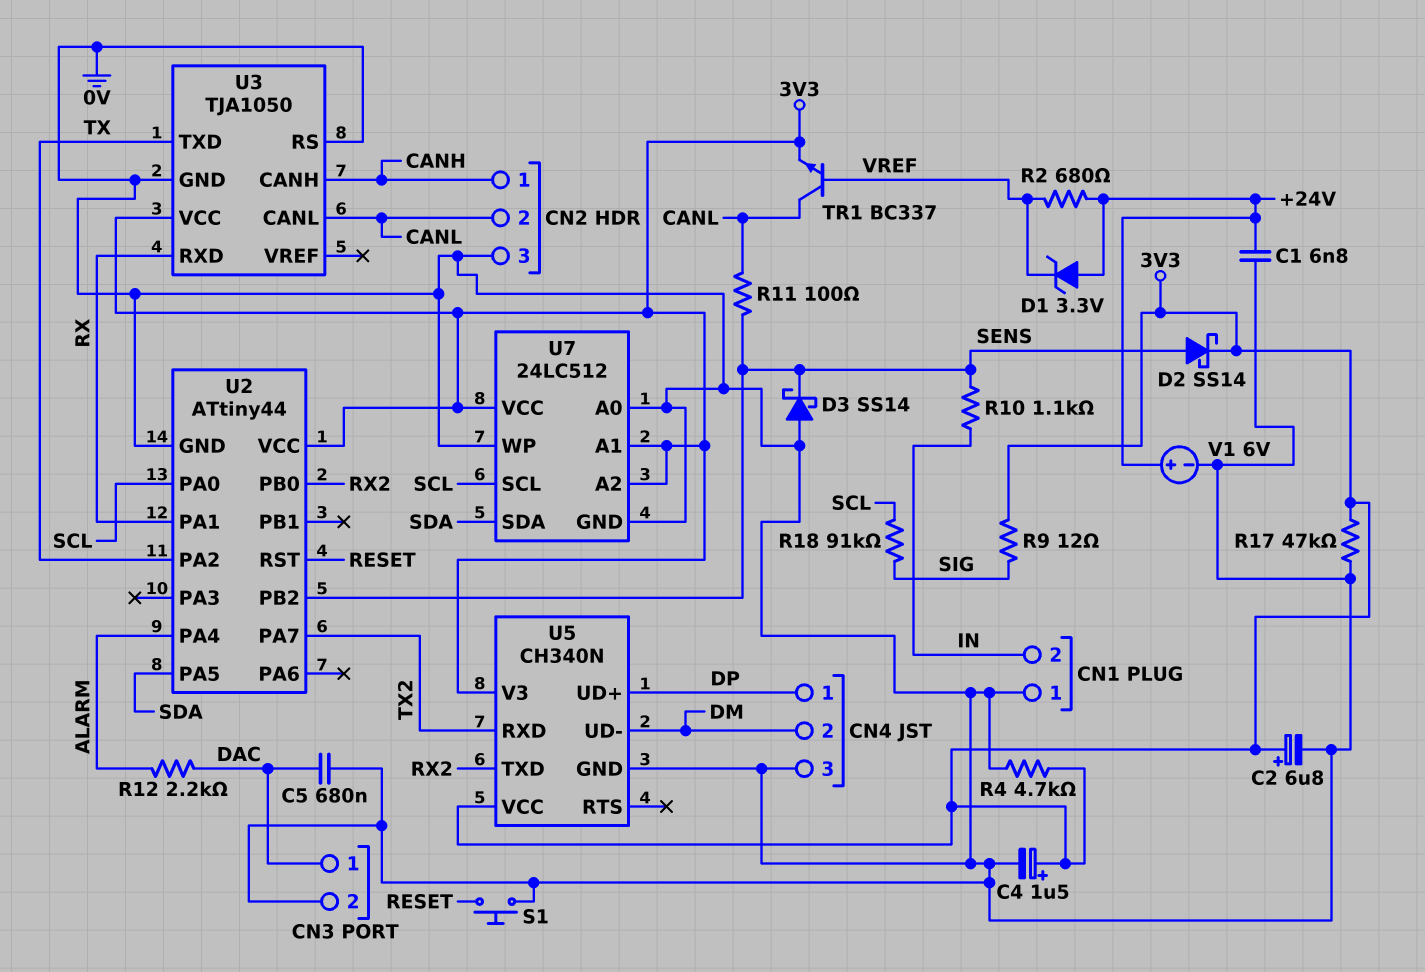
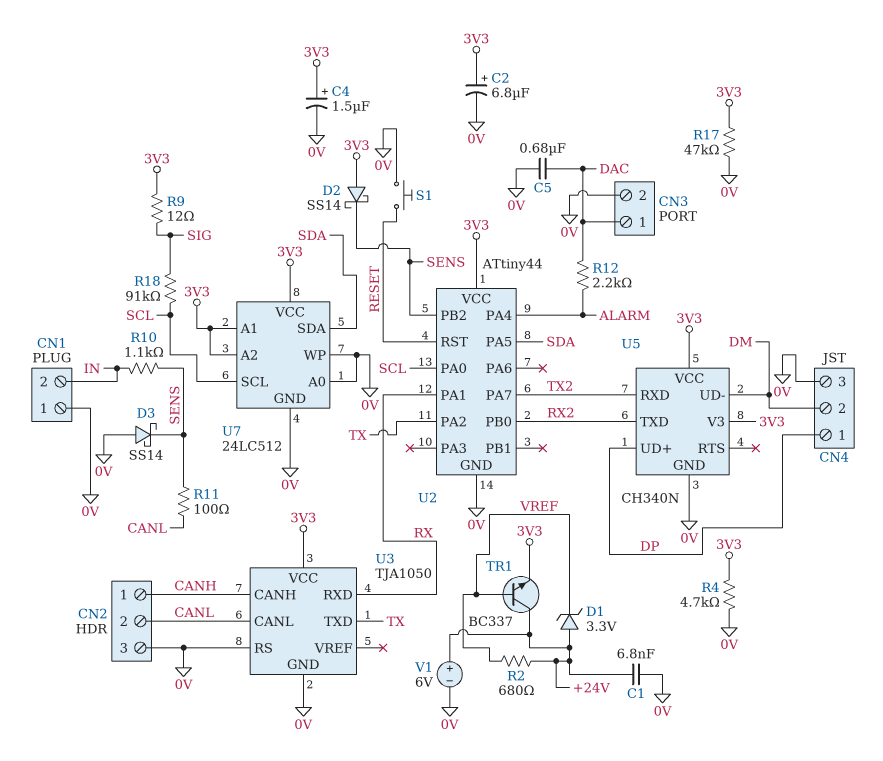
D2: schottky SS14 (A SENS, K 3V3) -> schottky SS14 (A 3V3, K SENS)
TR1: NPN BC337 (B VREF, C CANL, E 3V3) -> NPN BC337 (B VREF, C +24V, E 3V3)

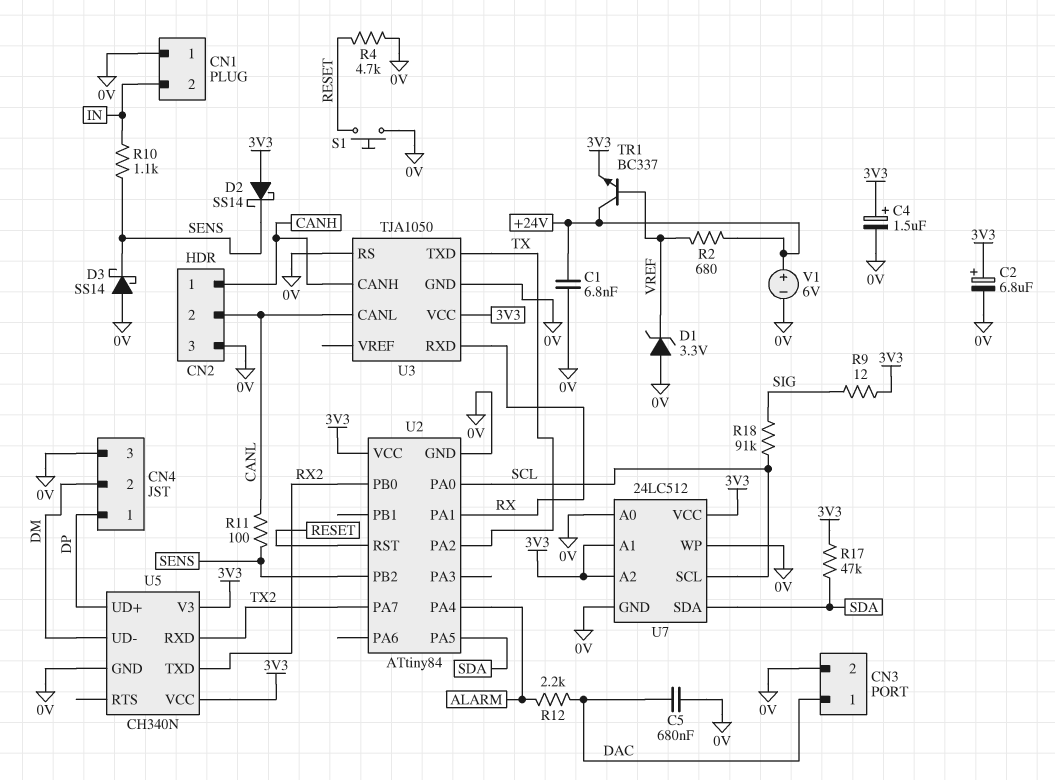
D1: zener 3.3V (A +24V, K VREF) -> zener 3.3V (A 0V, K VREF)
R4: 4.7k (0V, 3V3) -> 4.7k (0V, RESET)
R17: 47k (0V, 3V3) -> 47k (3V3, SDA)
U2: ATtiny44 -> ATtiny84

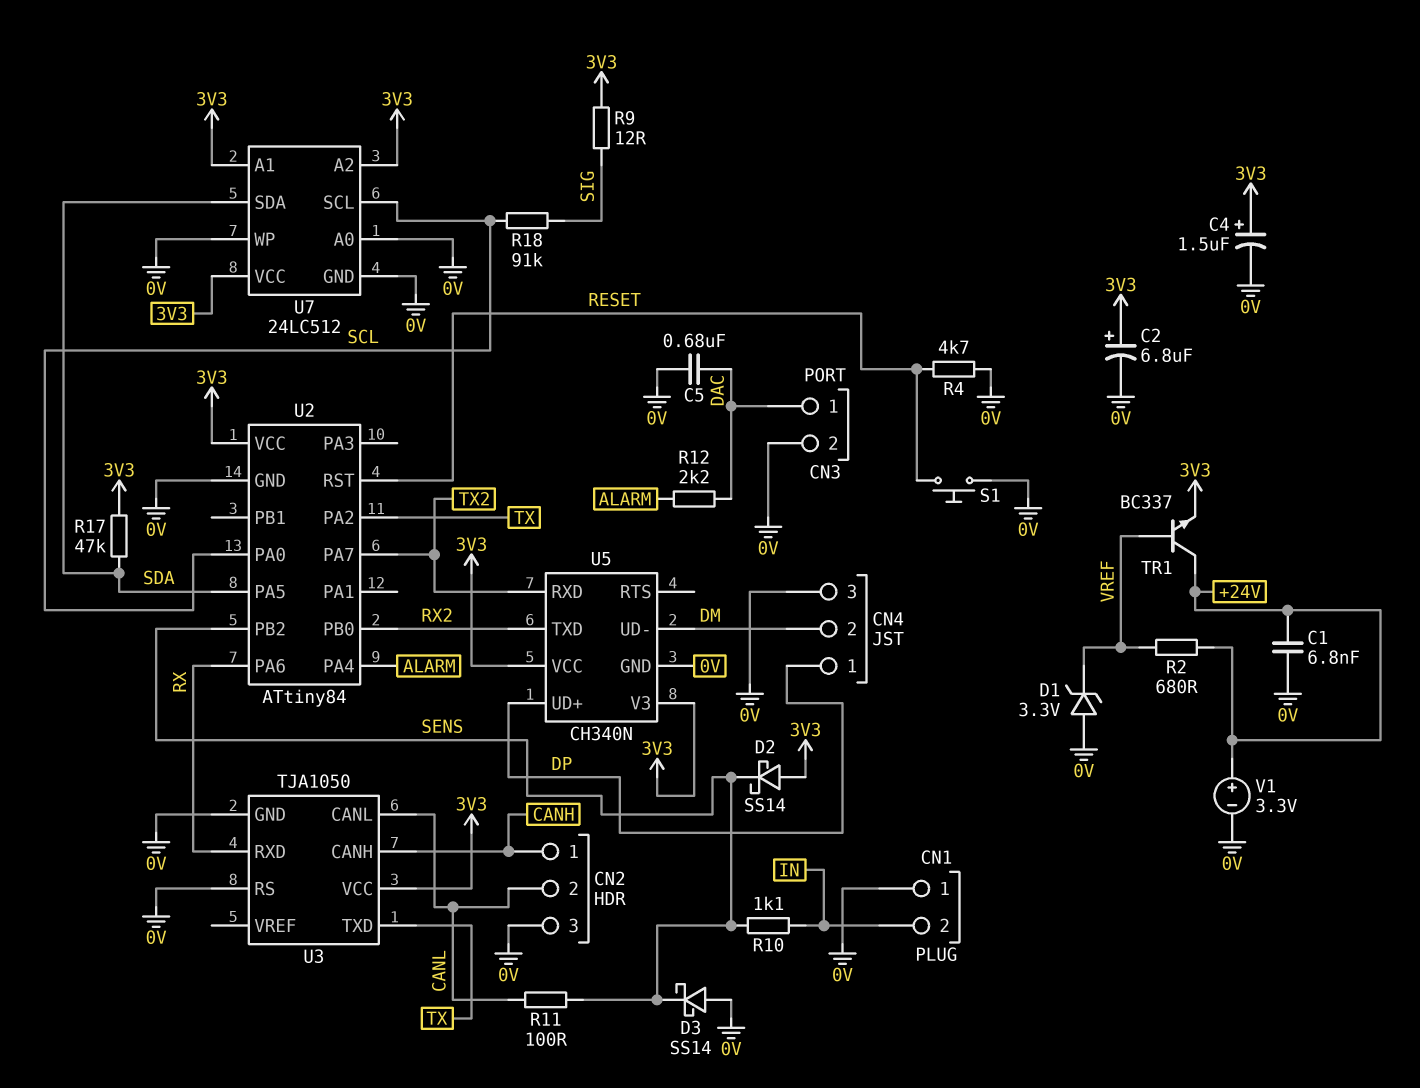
U2 pin PA1: RX -> none
U2 pin PA6: none -> RX
V1: 6V (plus +24V, minus 0V) -> 3.3V (plus +24V, minus 0V)

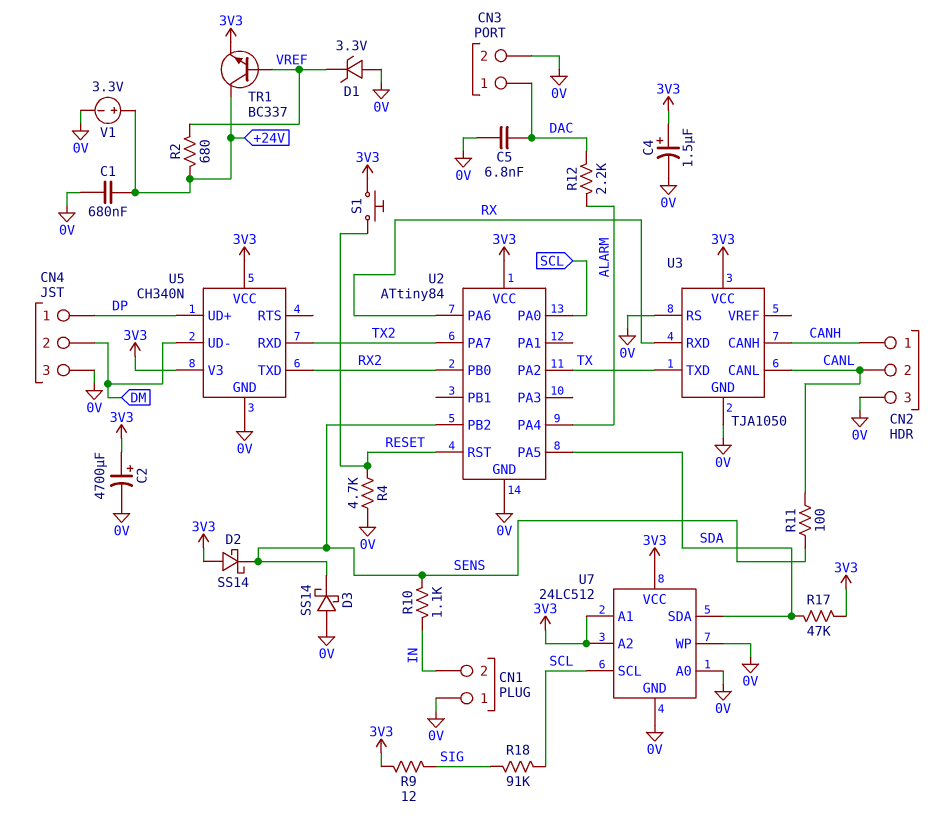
C1: 6.8nF (+24V, 0V) -> 680nF (+24V, 0V)
C2: 6.8uF (plus 3V3, minus 0V) -> 4700uF (plus 3V3, minus 0V)
C5: 680nF (0V, DAC) -> 6.8nF (0V, DAC)
S1: button (0V, RESET) -> button (3V3, RESET)

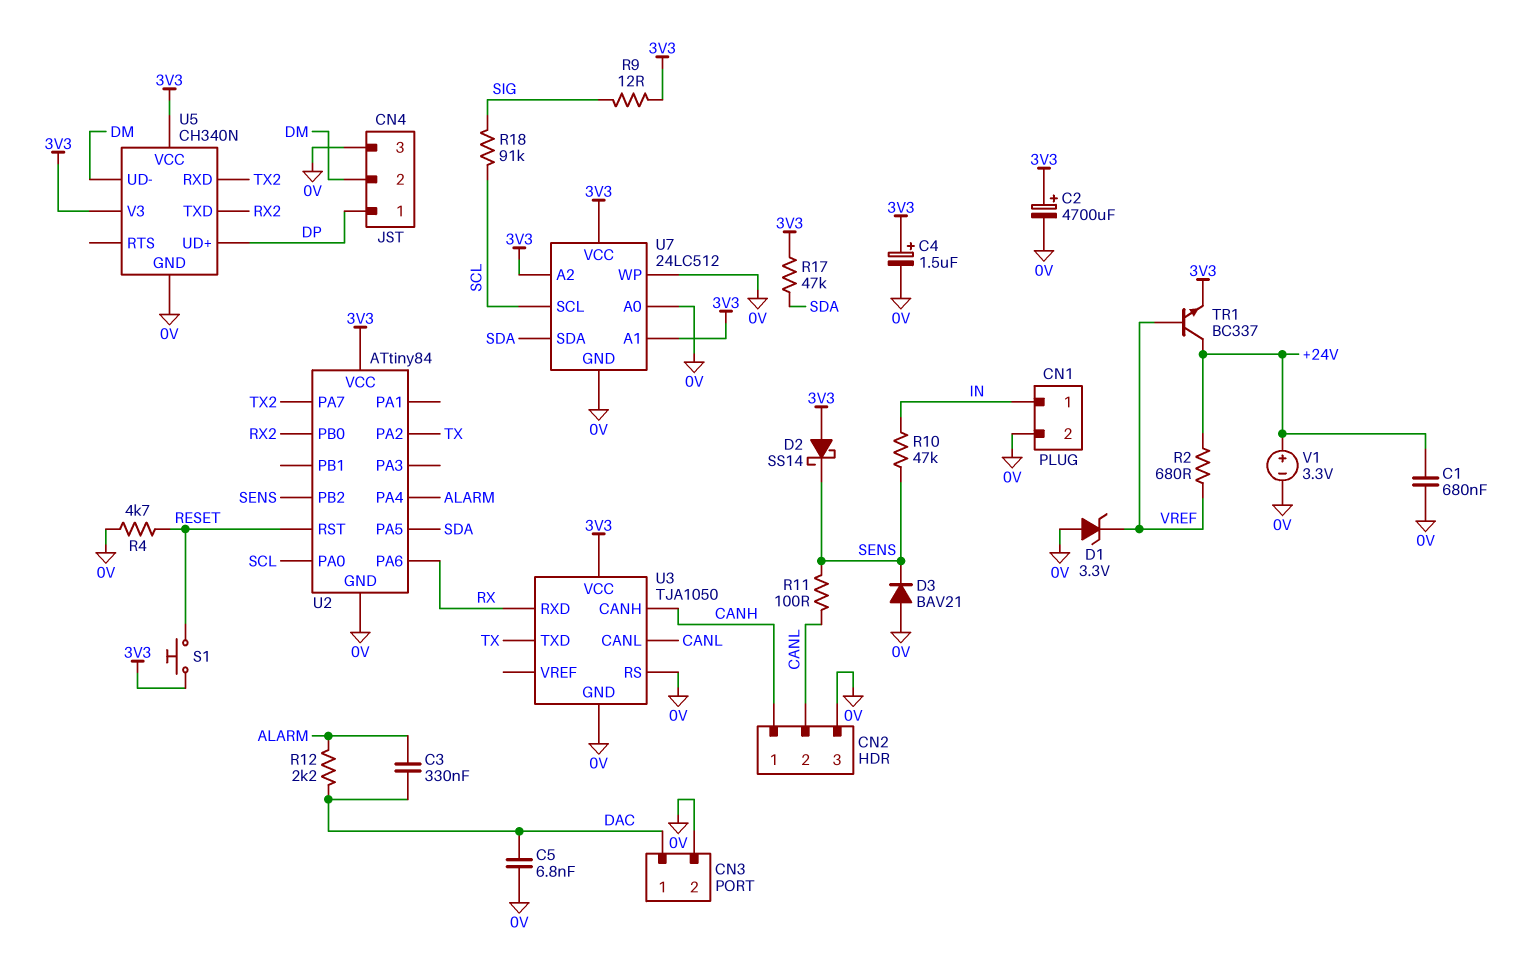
C3: none -> 330nF (ALARM, DAC)
CN1 pin 1: 0V -> IN
CN1 pin 2: IN -> 0V
D3: schottky SS14 (A 0V, K SENS) -> diode BAV21 (A 0V, K SENS)
R10: 1.1k (IN, SENS) -> 47k (IN, SENS)

